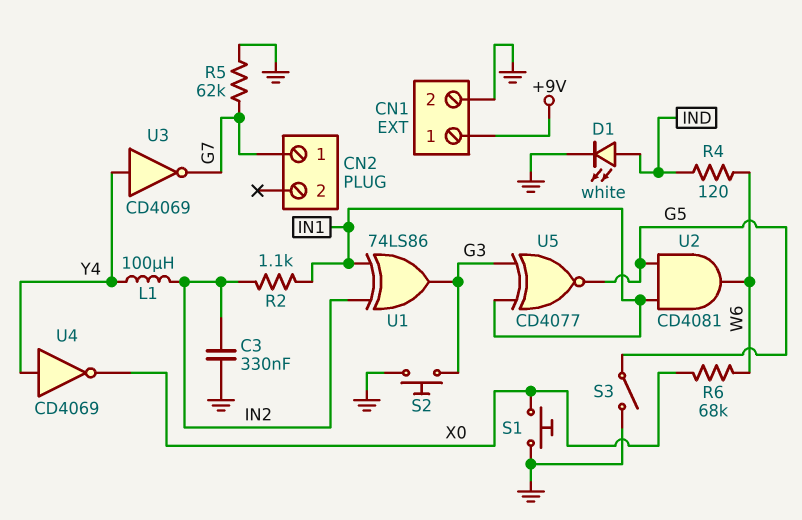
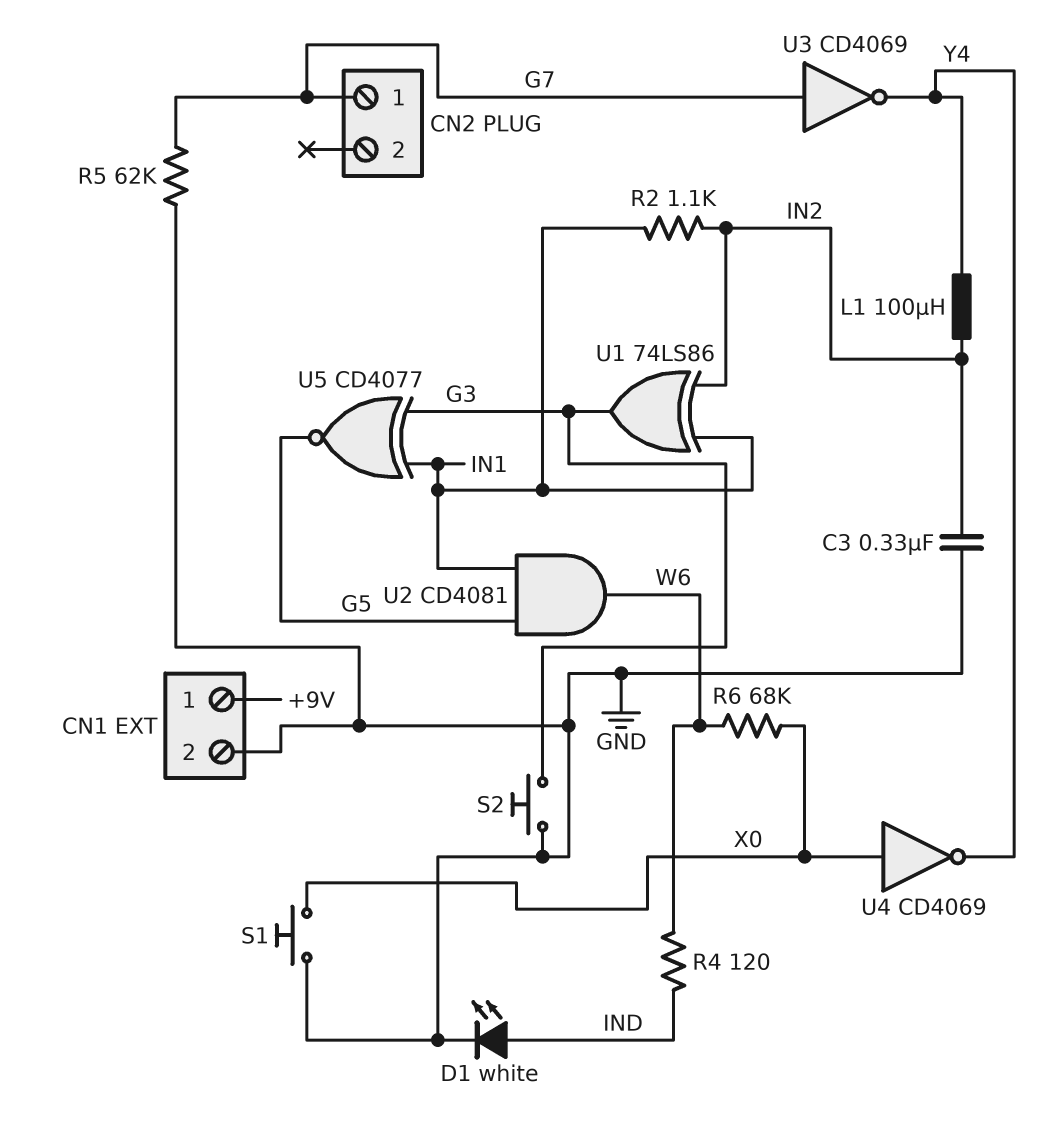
S3: switch (G5, GND) -> none
U3: NOT CD4069 (in Y4, out G7) -> NOT CD4069 (in G7, out Y4)
U4: NOT CD4069 (in Y4, out X0) -> NOT CD4069 (in X0, out Y4)

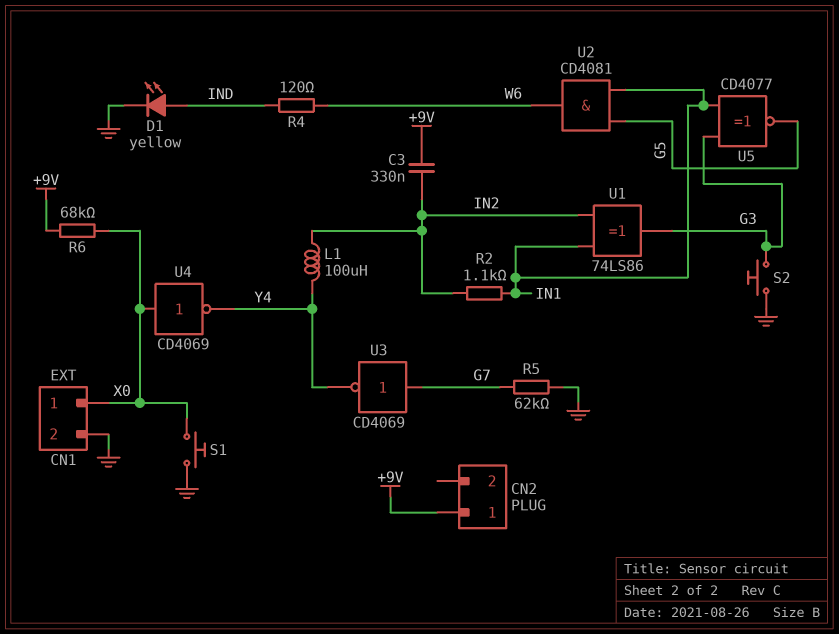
C3: 330nF (GND, IN2) -> 330nF (+9V, IN2)
CN1 pin 1: +9V -> X0
CN2 pin 1: G7 -> +9V
D1: LED white (A IND, K GND) -> LED yellow (A IND, K GND)
R6: 68k (W6, X0) -> 68k (+9V, X0)

